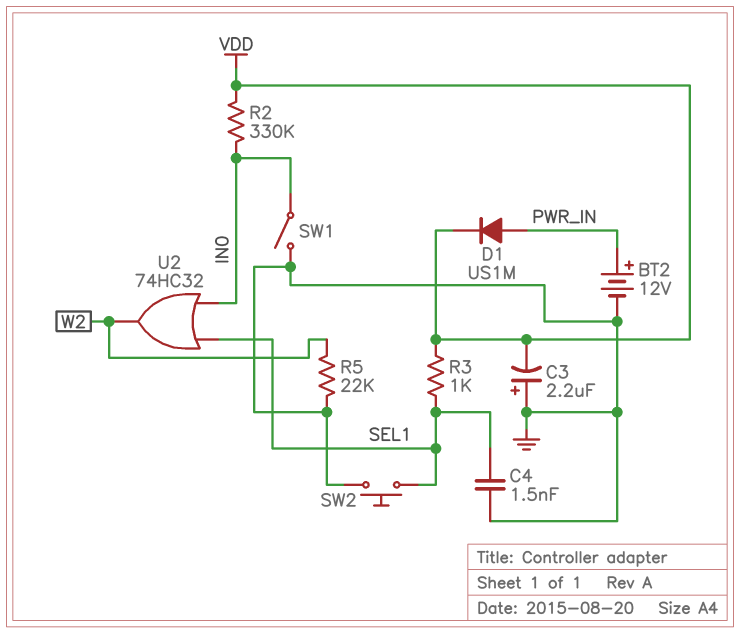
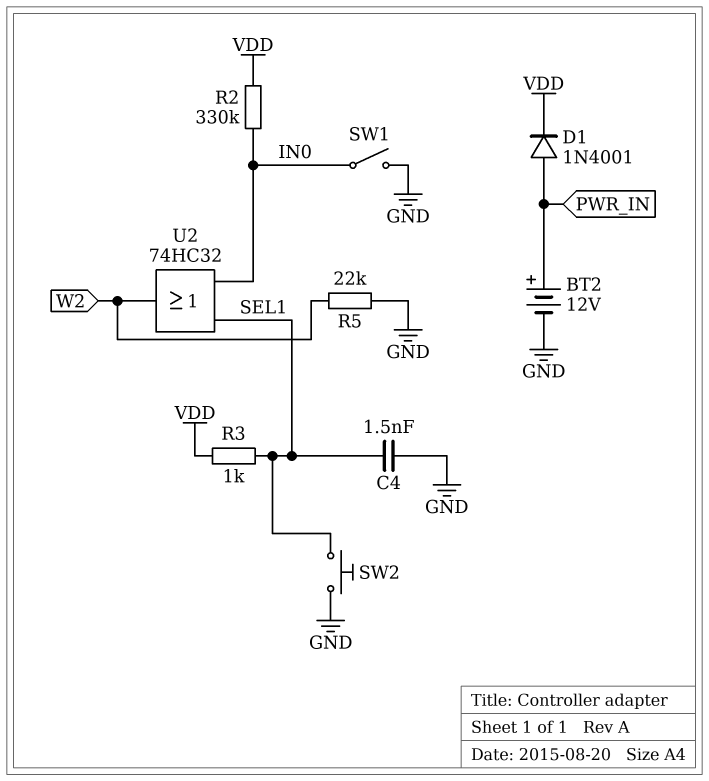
C3: 2.2uF (plus GND, minus VDD) -> none
D1: diode US1M (A PWR_IN, K VDD) -> diode 1N4001 (A PWR_IN, K VDD)

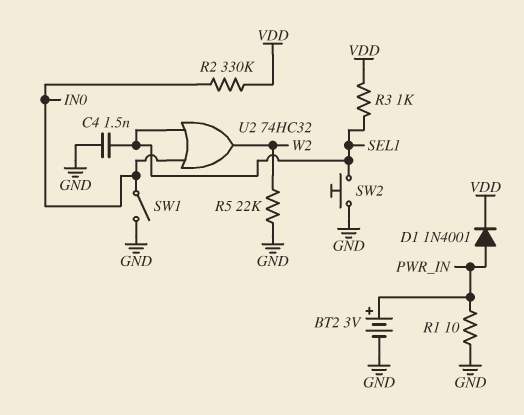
BT2: 12V (plus PWR_IN, minus GND) -> 3V (plus PWR_IN, minus GND)
R1: none -> 10 (GND, PWR_IN)

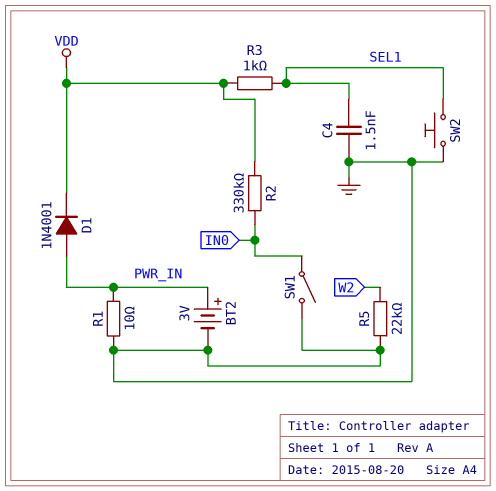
U2: OR 74HC32 (in IN0, in SEL1, out W2) -> none

